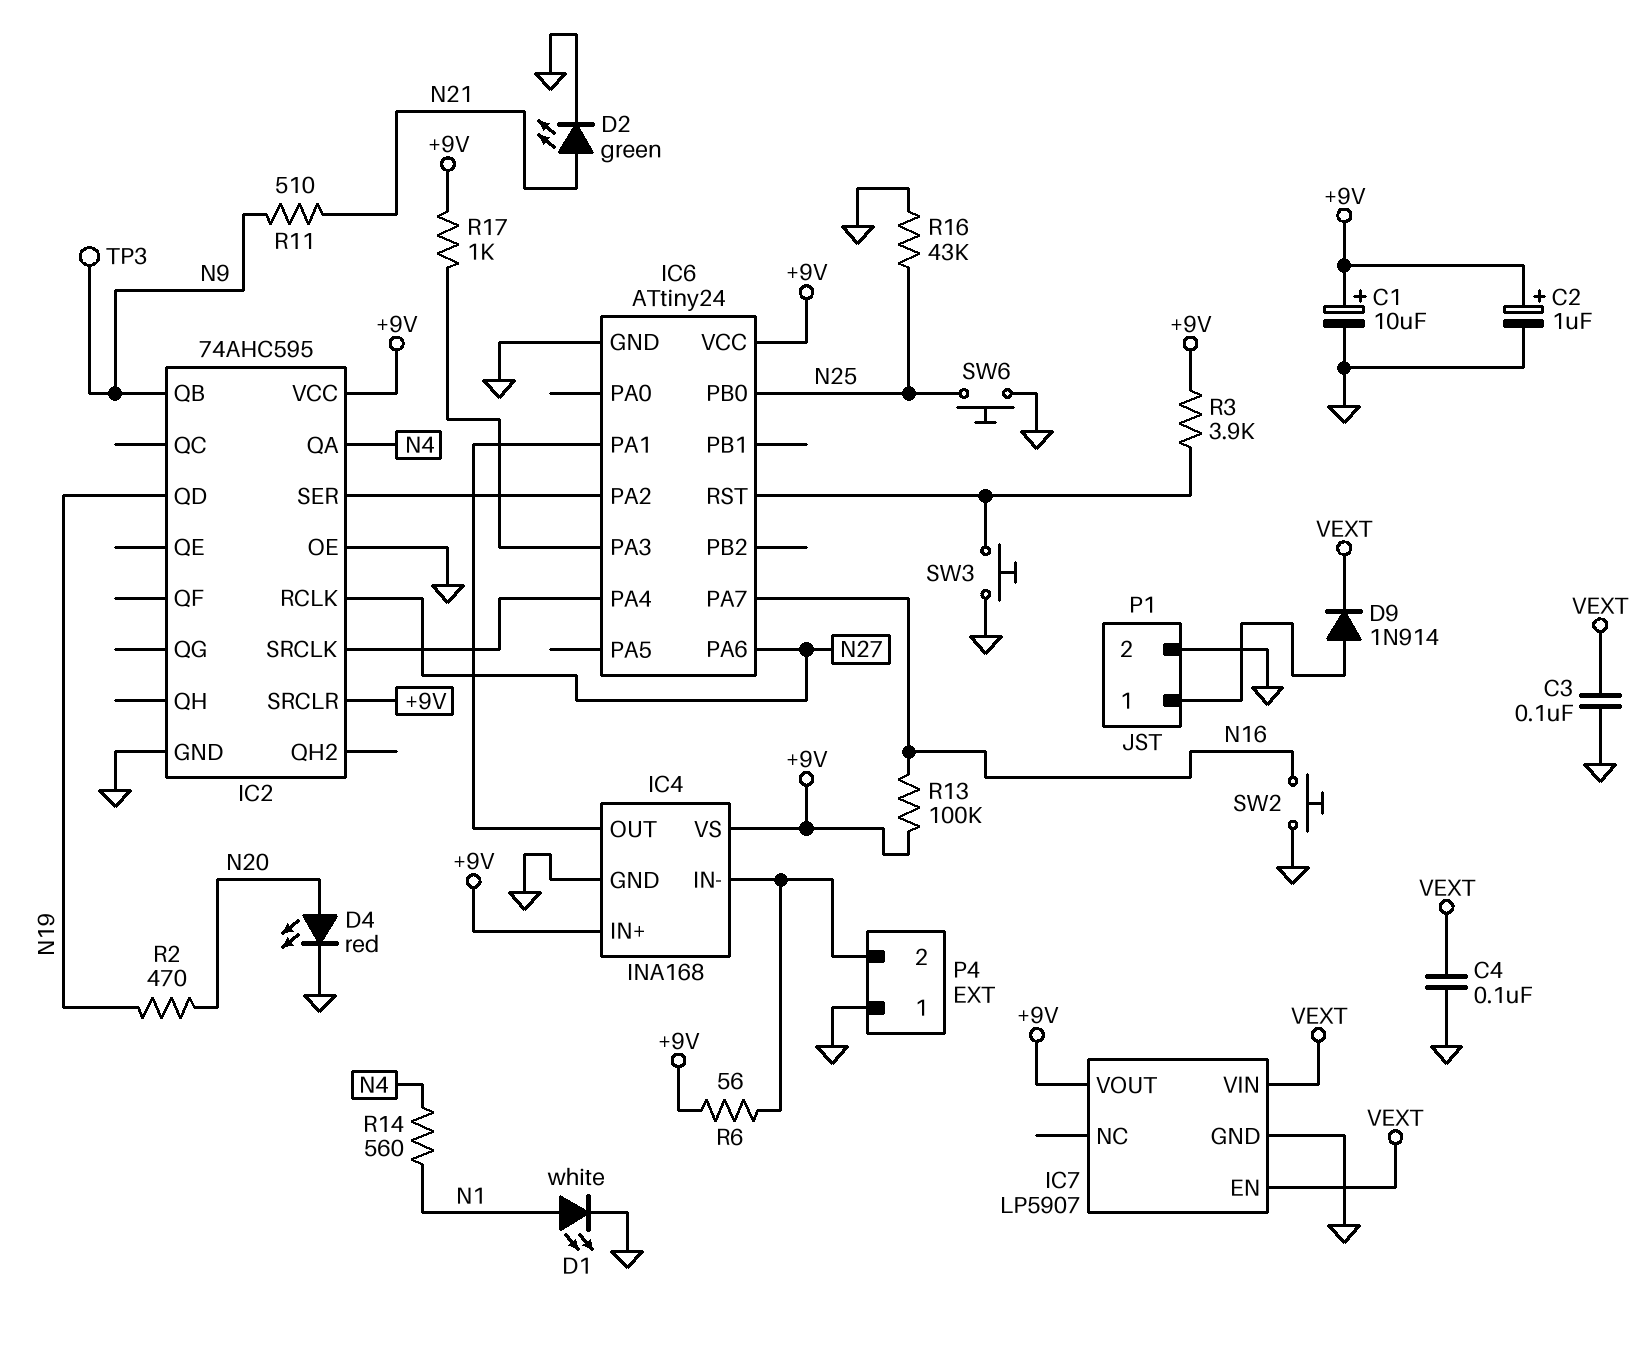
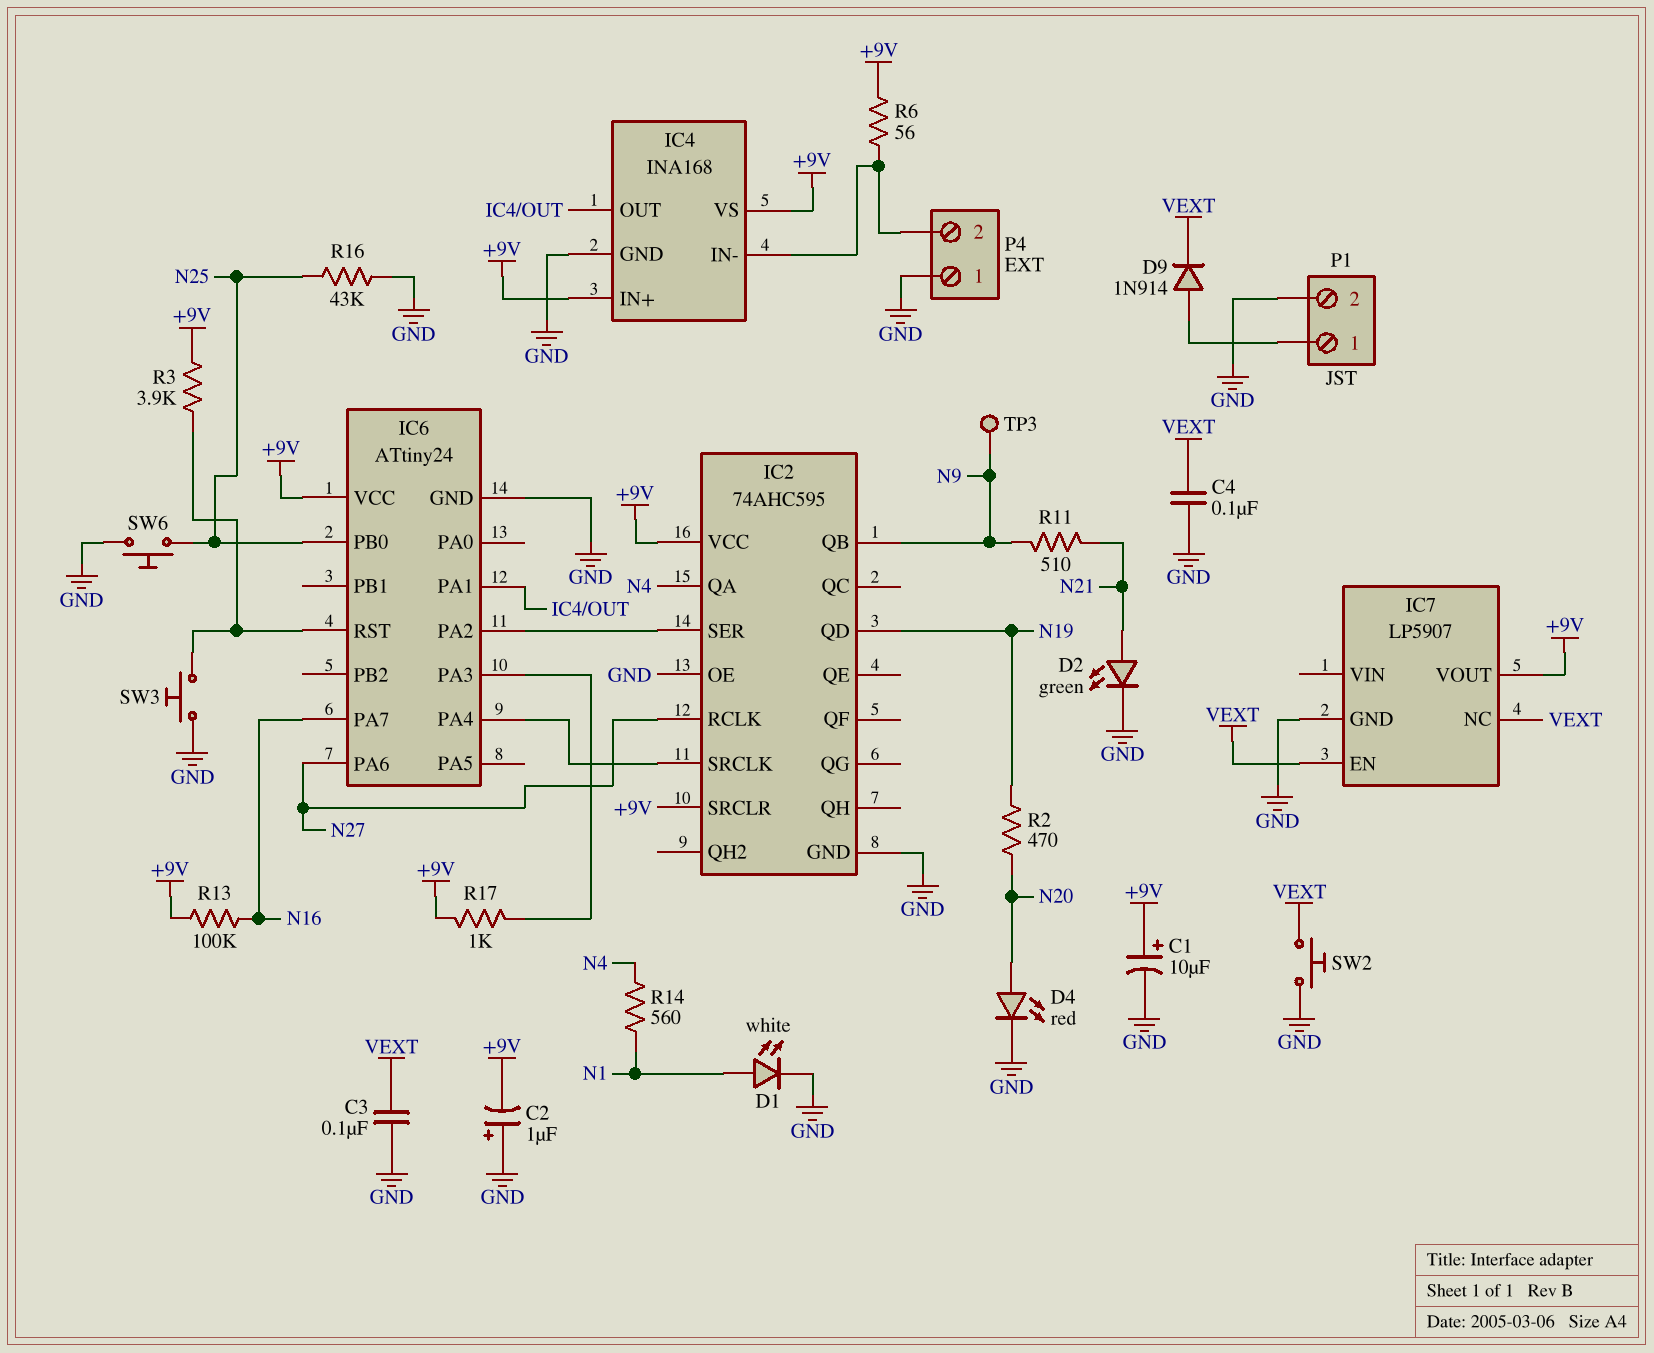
C2: 1uF (plus +9V, minus GND) -> 1uF (plus GND, minus +9V)
IC7 pin NC: none -> VEXT
IC7 pin VIN: VEXT -> none
SW2: button (GND, N16) -> button (GND, VEXT)

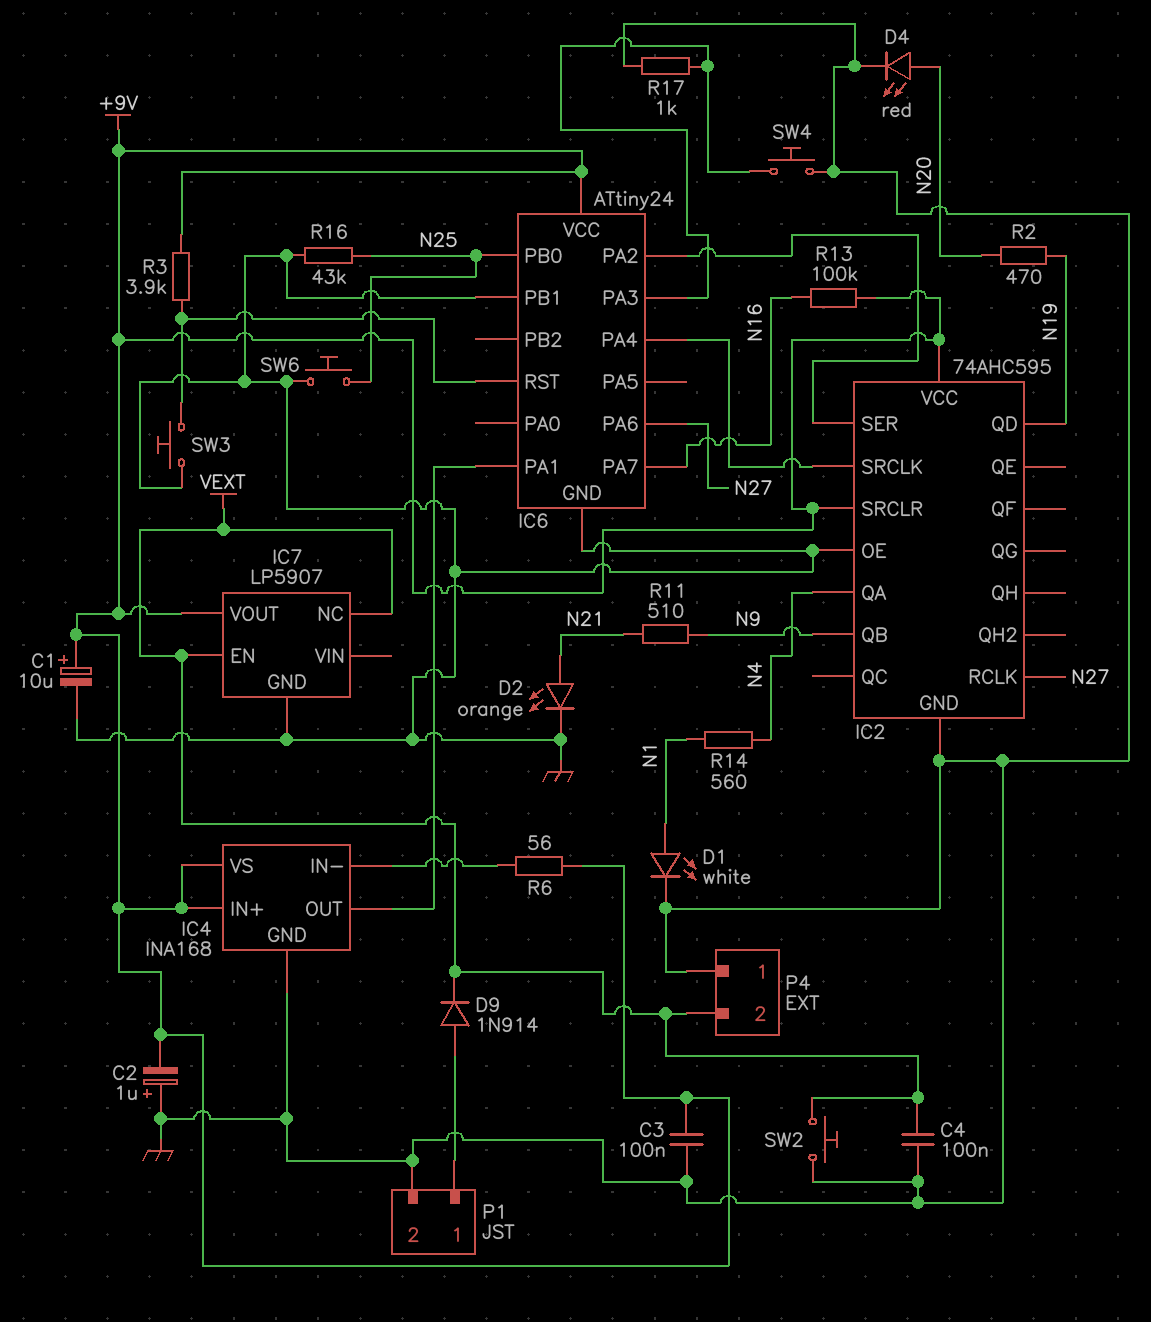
C3: 100nF (GND, VEXT) -> 100nF (+9V, GND)
D2: LED green (A N21, K GND) -> LED orange (A N21, K GND)
IC6 pin PB1: none -> GND
P4 pin 2: IC4/IN- -> VEXT
R17: 1k (+9V, IC6/PA3) -> 1k (GND, IC6/PA3)
SW4: none -> button (GND, IC6/PA3)
TP3: test point (N9) -> none

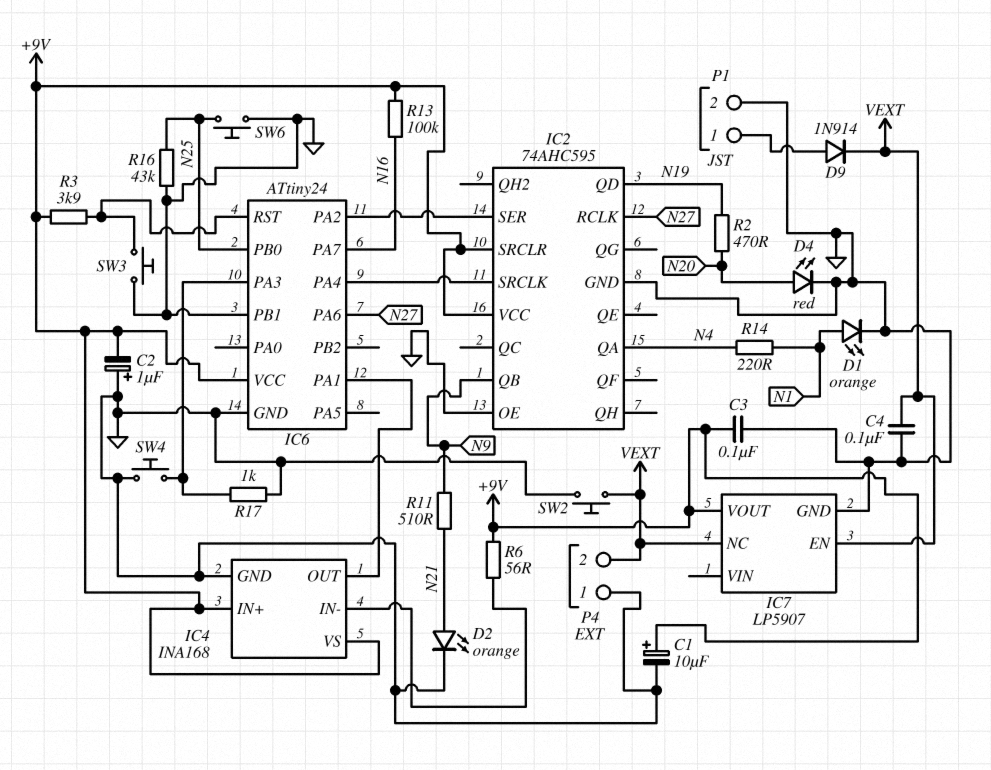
D1: LED white (A N1, K GND) -> LED orange (A N1, K GND)
R14: 560 (N1, N4) -> 220 (N1, N4)

